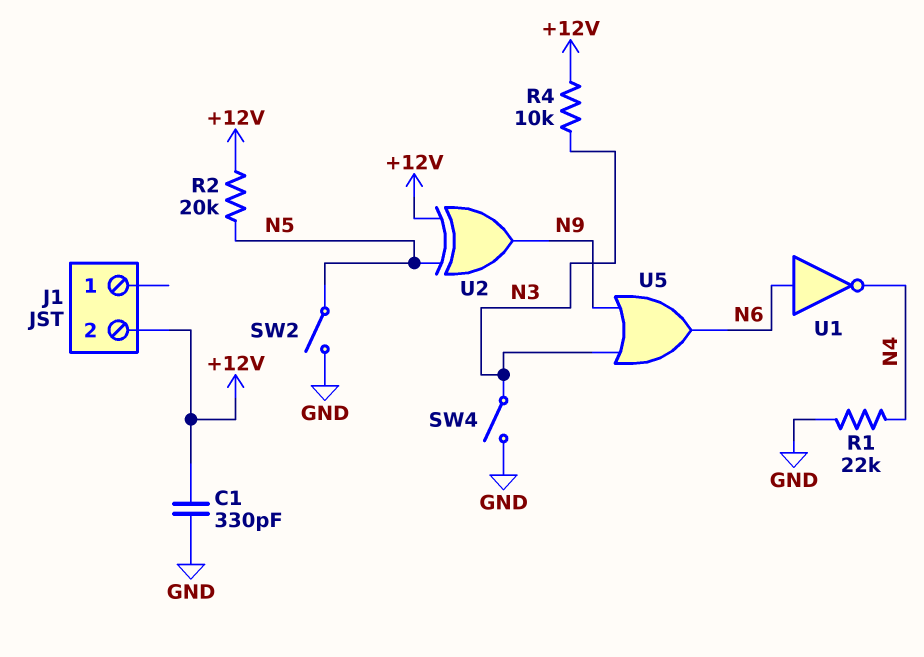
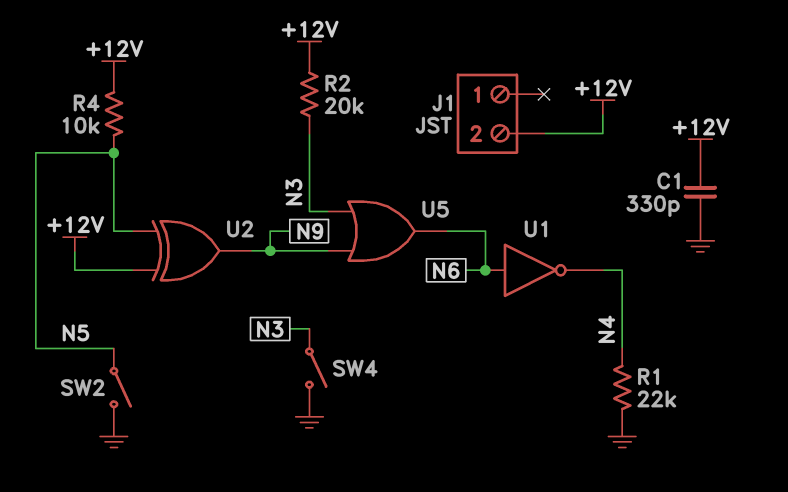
R2: 20k (+12V, N5) -> 20k (+12V, N3)
R4: 10k (+12V, N3) -> 10k (+12V, N5)

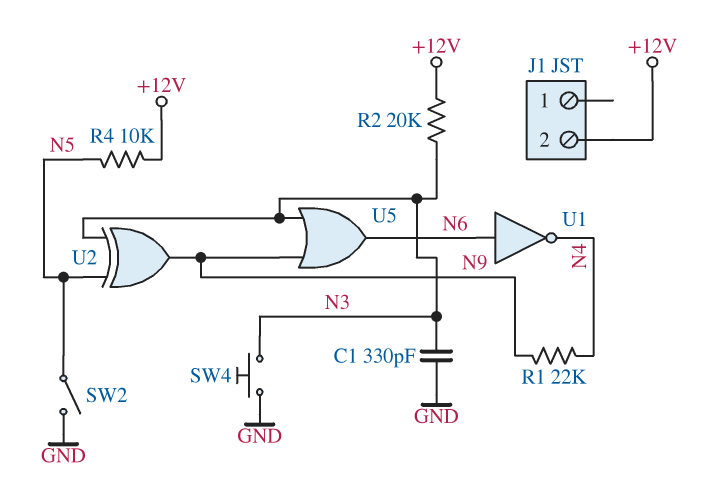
C1: 330pF (+12V, GND) -> 330pF (GND, N3)
R1: 22k (GND, N4) -> 22k (N4, N9)
SW4: switch (GND, N3) -> button (GND, N3)
U2: XOR (in +12V, in N5, out N9) -> XOR (in N3, in N5, out N9)

